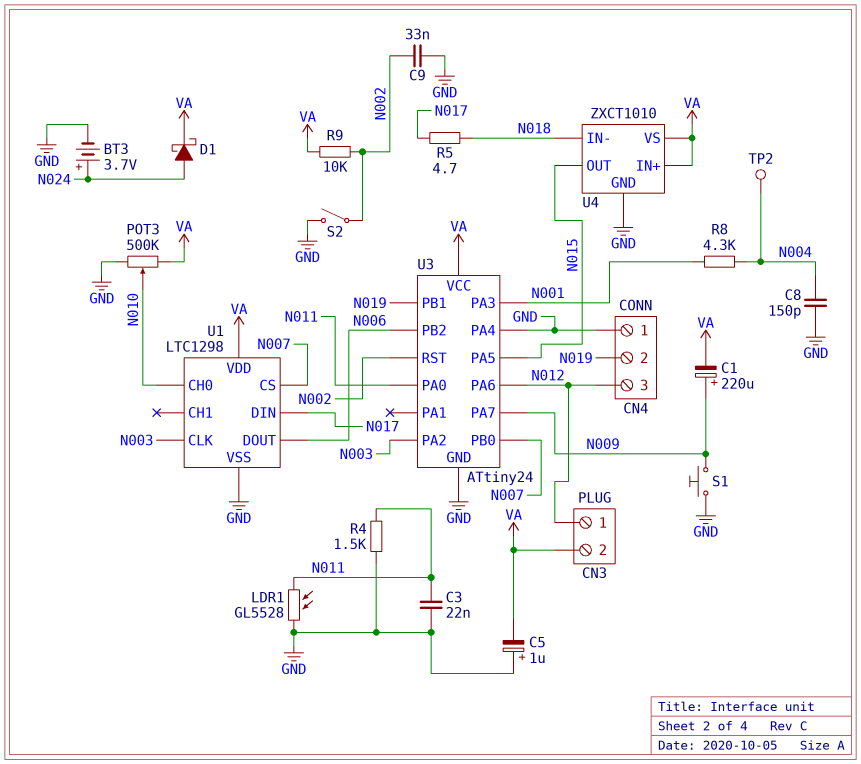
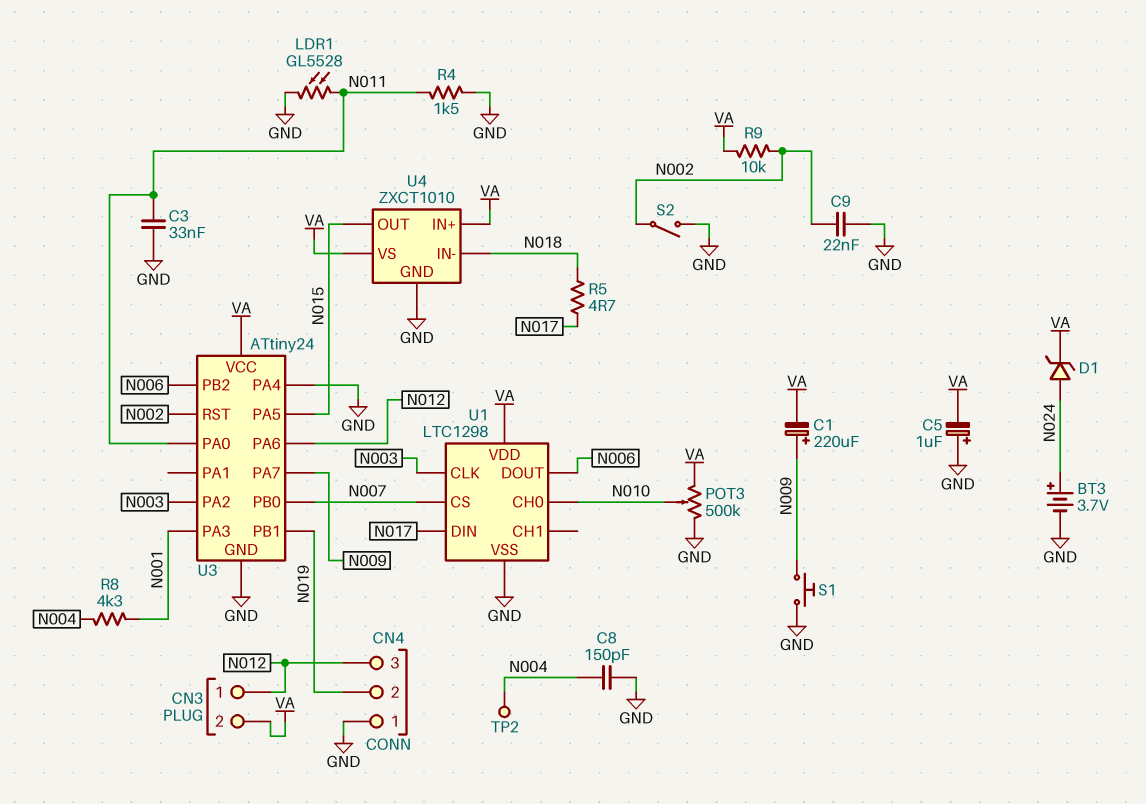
C3: 22nF (GND, N011) -> 33nF (GND, N011)
C9: 33nF (GND, N002) -> 22nF (GND, N002)
D1: schottky (A N024, K VA) -> zener (A N024, K VA)

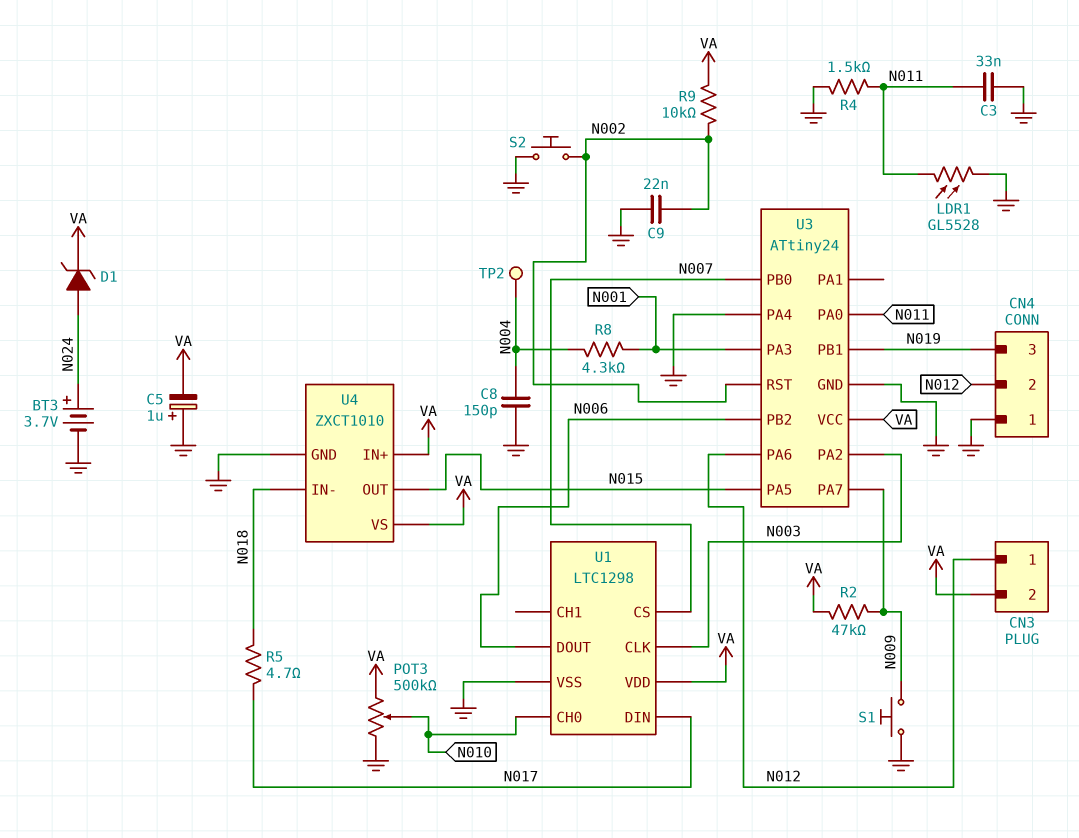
C1: 220uF (plus N009, minus VA) -> none
CN4 pin 2: N019 -> N012
CN4 pin 3: N012 -> N019
R2: none -> 47k (N009, VA)
S2: switch (GND, N002) -> button (GND, N002)

